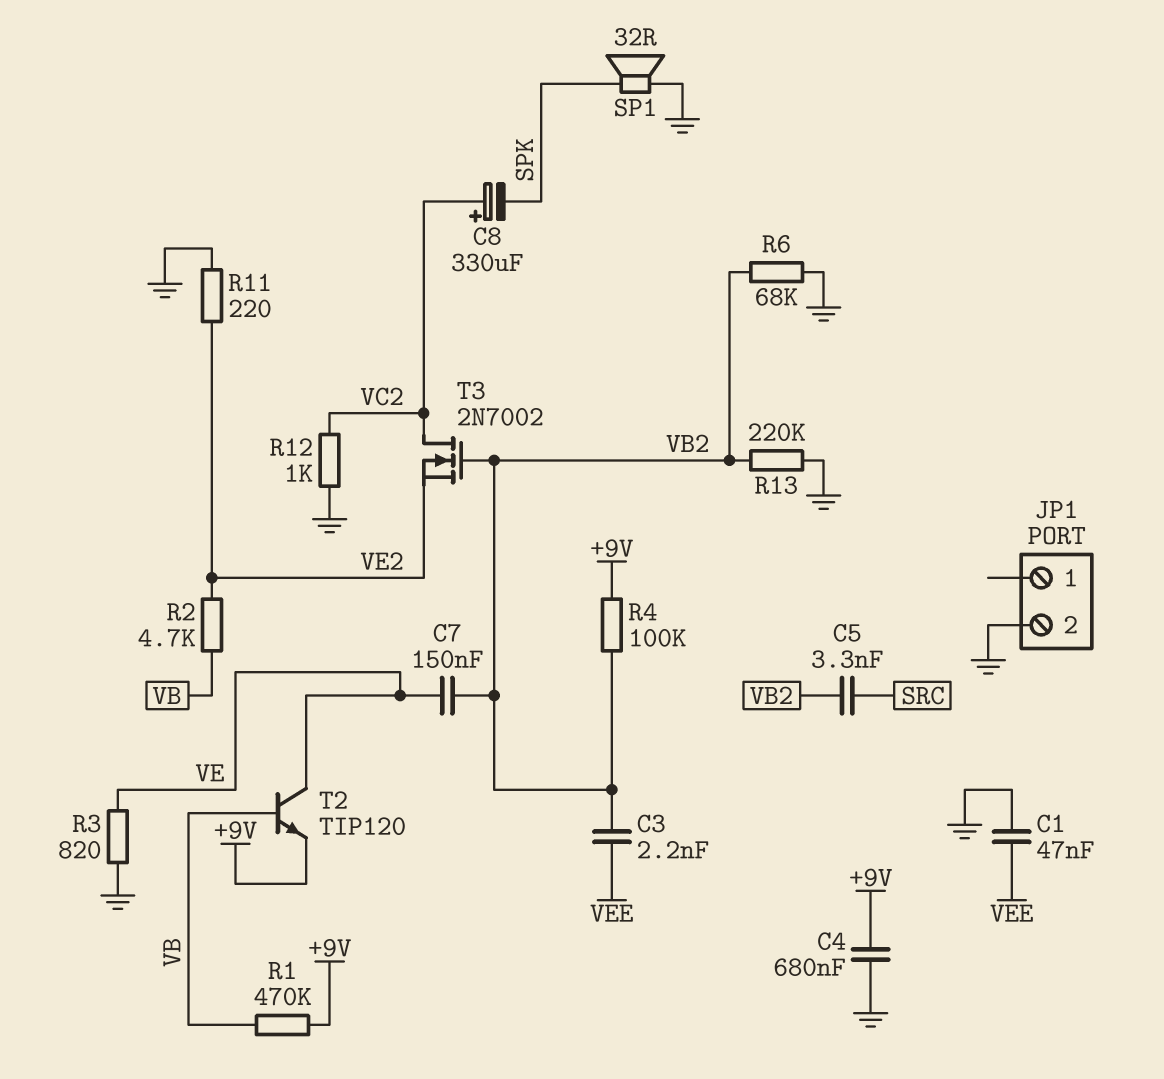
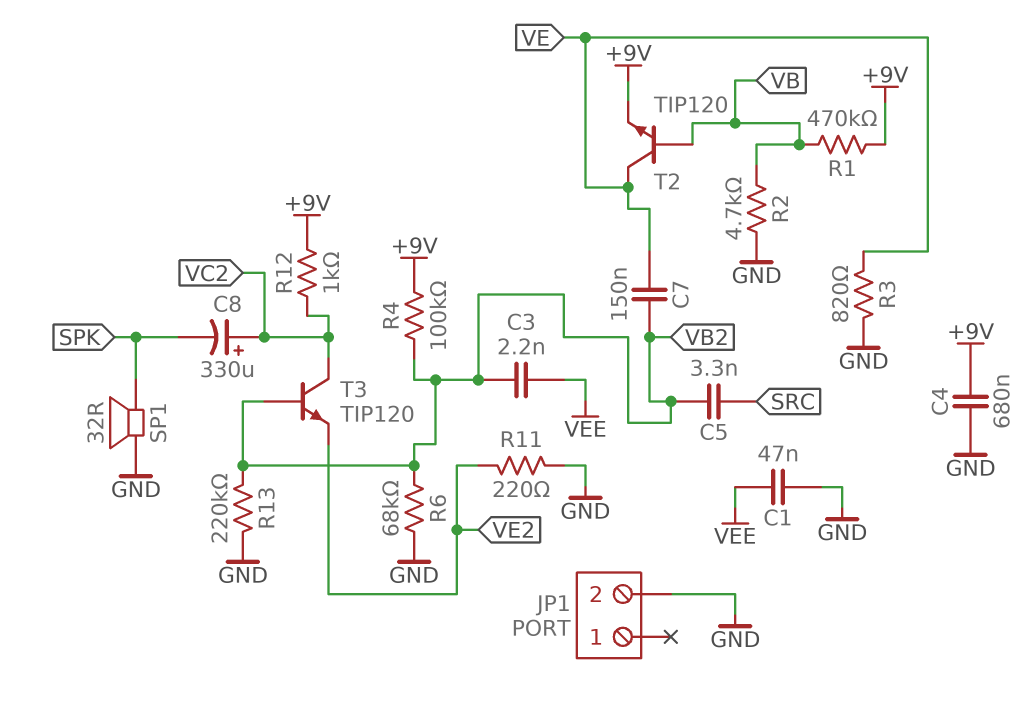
R2: 4.7k (VB, VE2) -> 4.7k (GND, VB)
R12: 1k (GND, VC2) -> 1k (+9V, VC2)
T3: NMOS 2N7002 (G VB2, D VC2, S VE2) -> NPN TIP120 (B VB2, C VC2, E VE2)

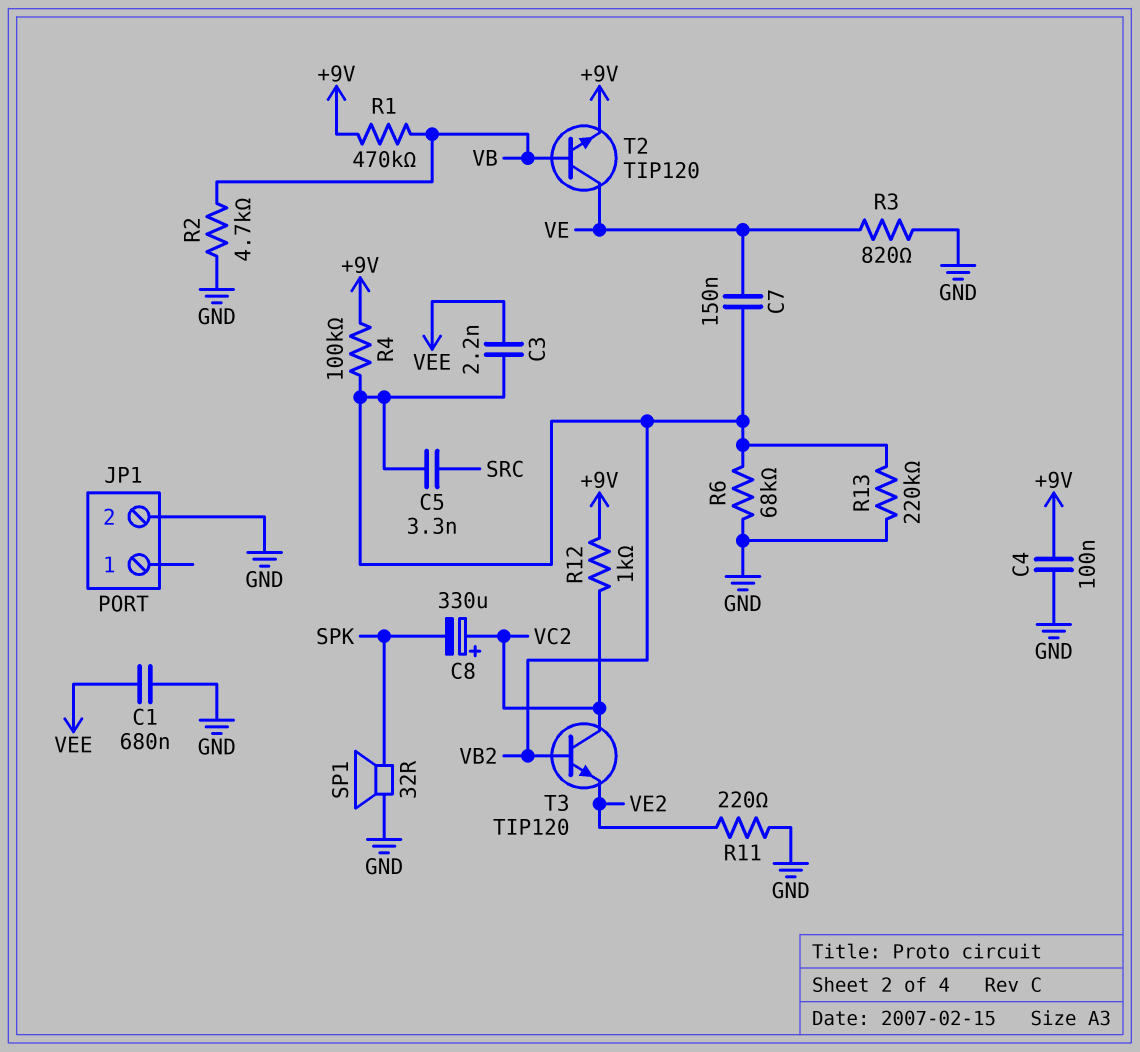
C1: 47nF (GND, VEE) -> 680nF (GND, VEE)
C4: 680nF (+9V, GND) -> 100nF (+9V, GND)

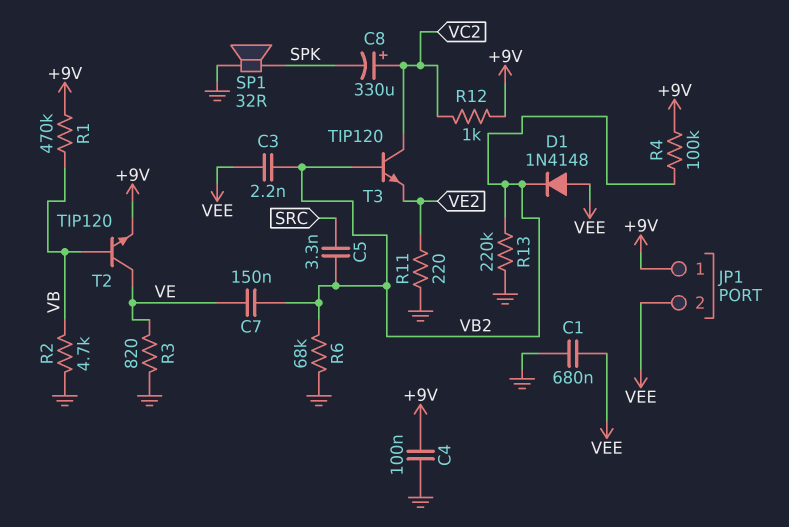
D1: none -> diode 1N4148 (A VEE, K VB2)
JP1 pin 1: none -> +9V
JP1 pin 2: GND -> VEE

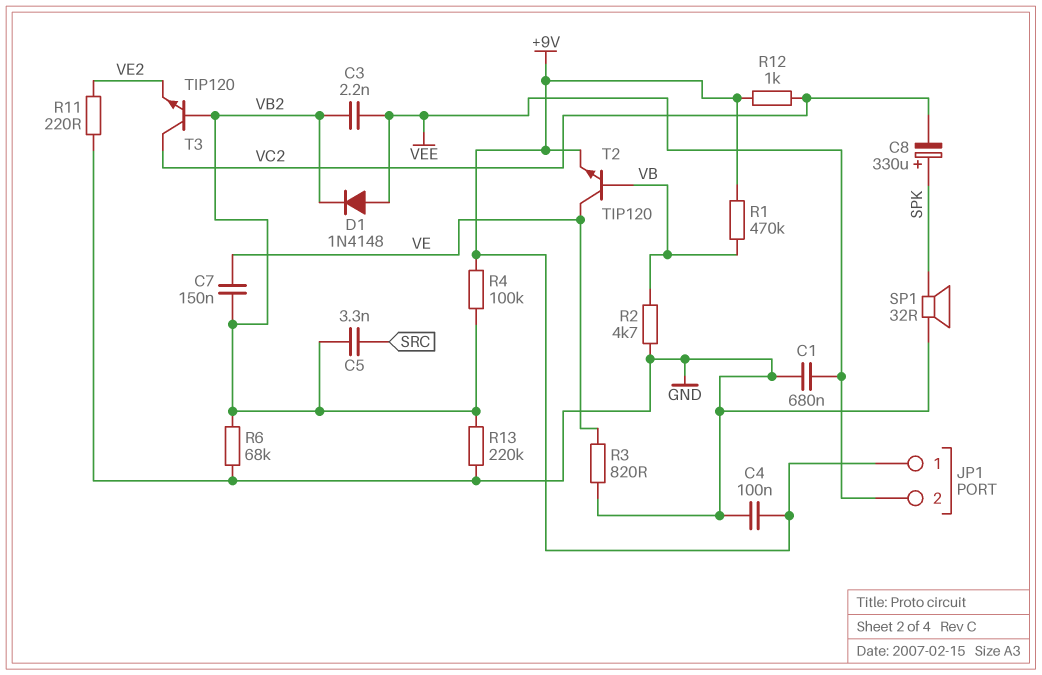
C8: 330uF (plus VC2, minus SPK) -> 330uF (plus SPK, minus VC2)

